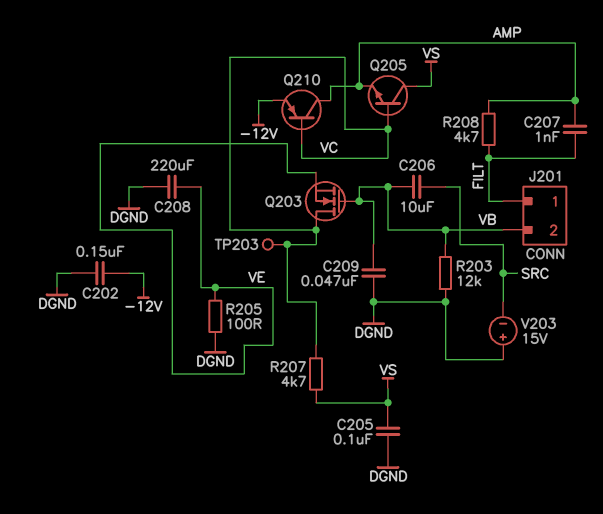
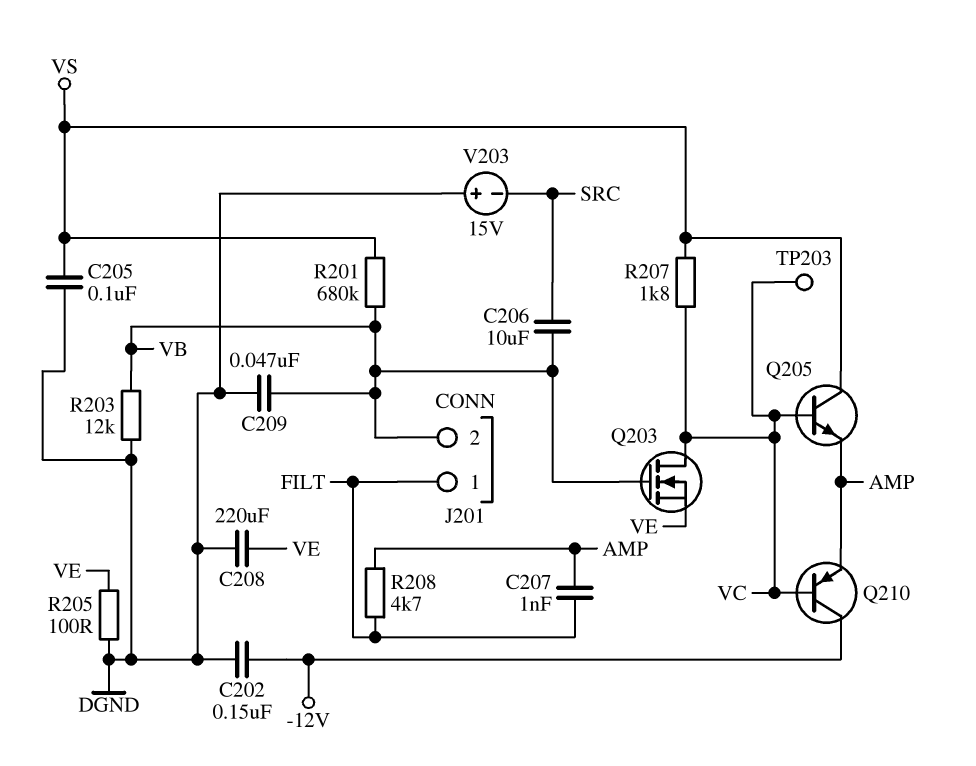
Q210: PNP (B VC, C AMP, E -12V) -> PNP (B VC, C -12V, E AMP)
R201: none -> 680k (VB, VS)
R207: 4.7k (VC, VS) -> 1.8k (VC, VS)

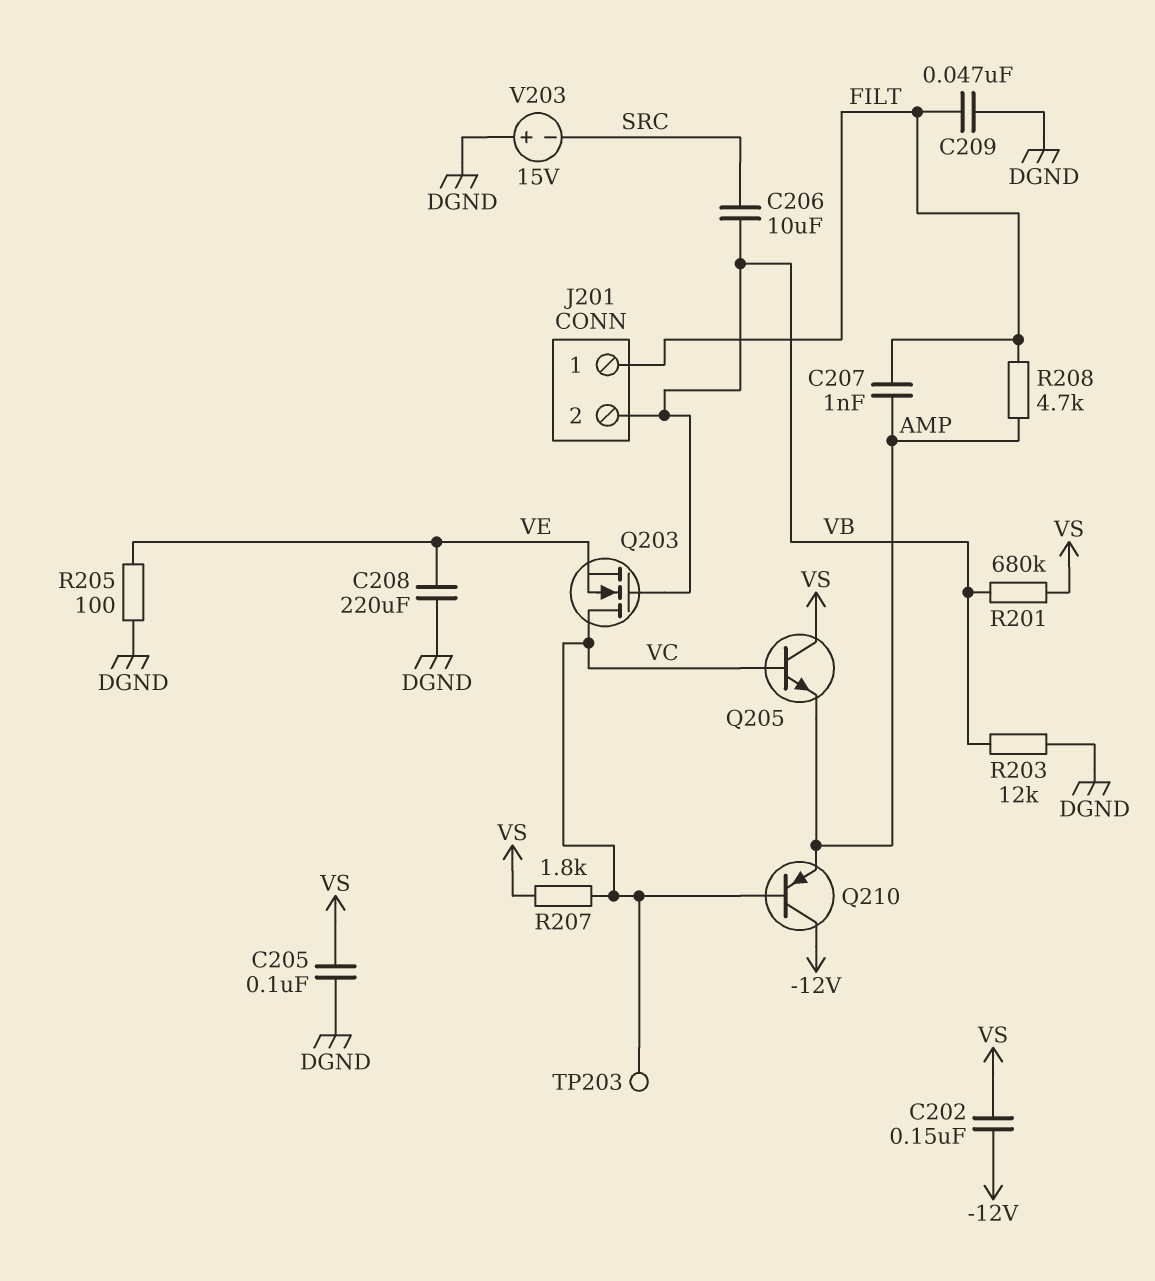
C202: 150nF (-12V, DGND) -> 150nF (-12V, VS)
C209: 47nF (DGND, VB) -> 47nF (DGND, FILT)

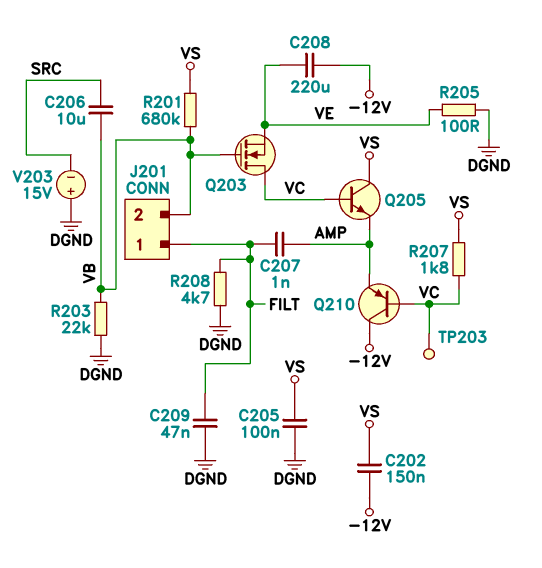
C208: 220uF (DGND, VE) -> 220uF (-12V, VE)
R203: 12k (DGND, VB) -> 22k (DGND, VB)
R208: 4.7k (AMP, FILT) -> 4.7k (DGND, FILT)

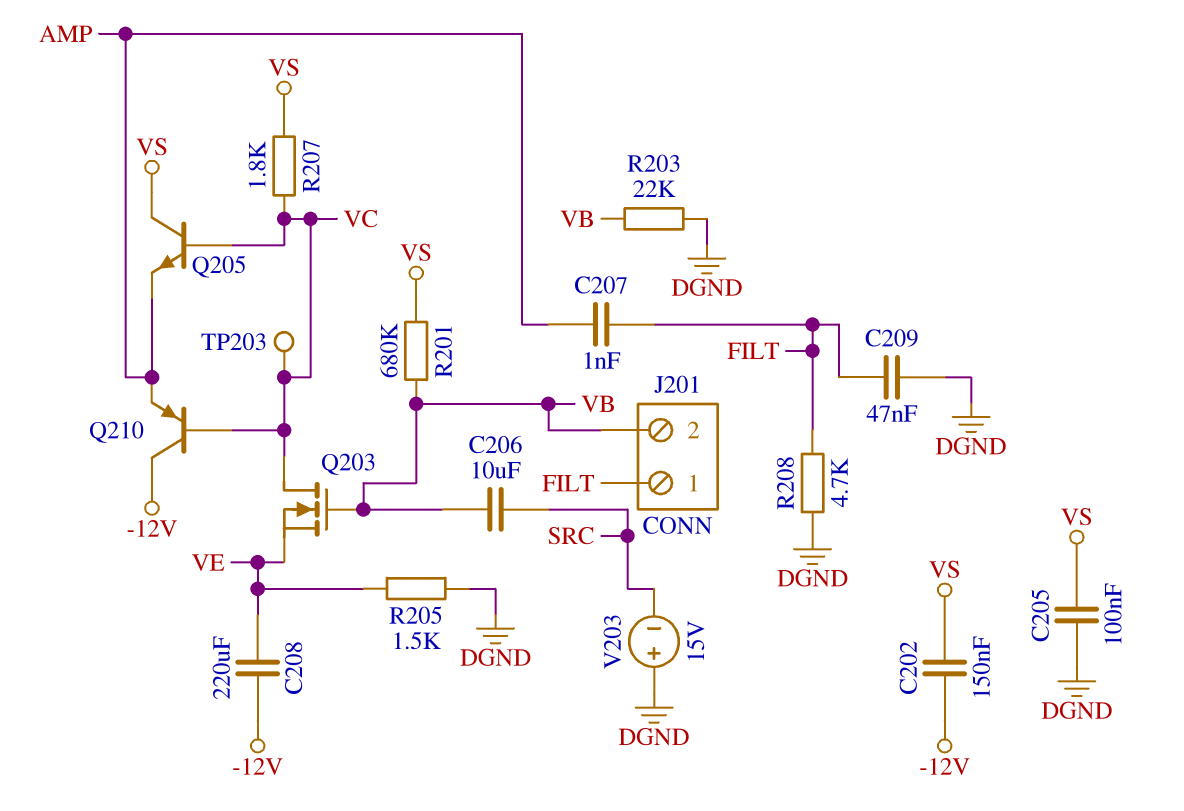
R205: 100 (DGND, VE) -> 1.5k (DGND, VE)

